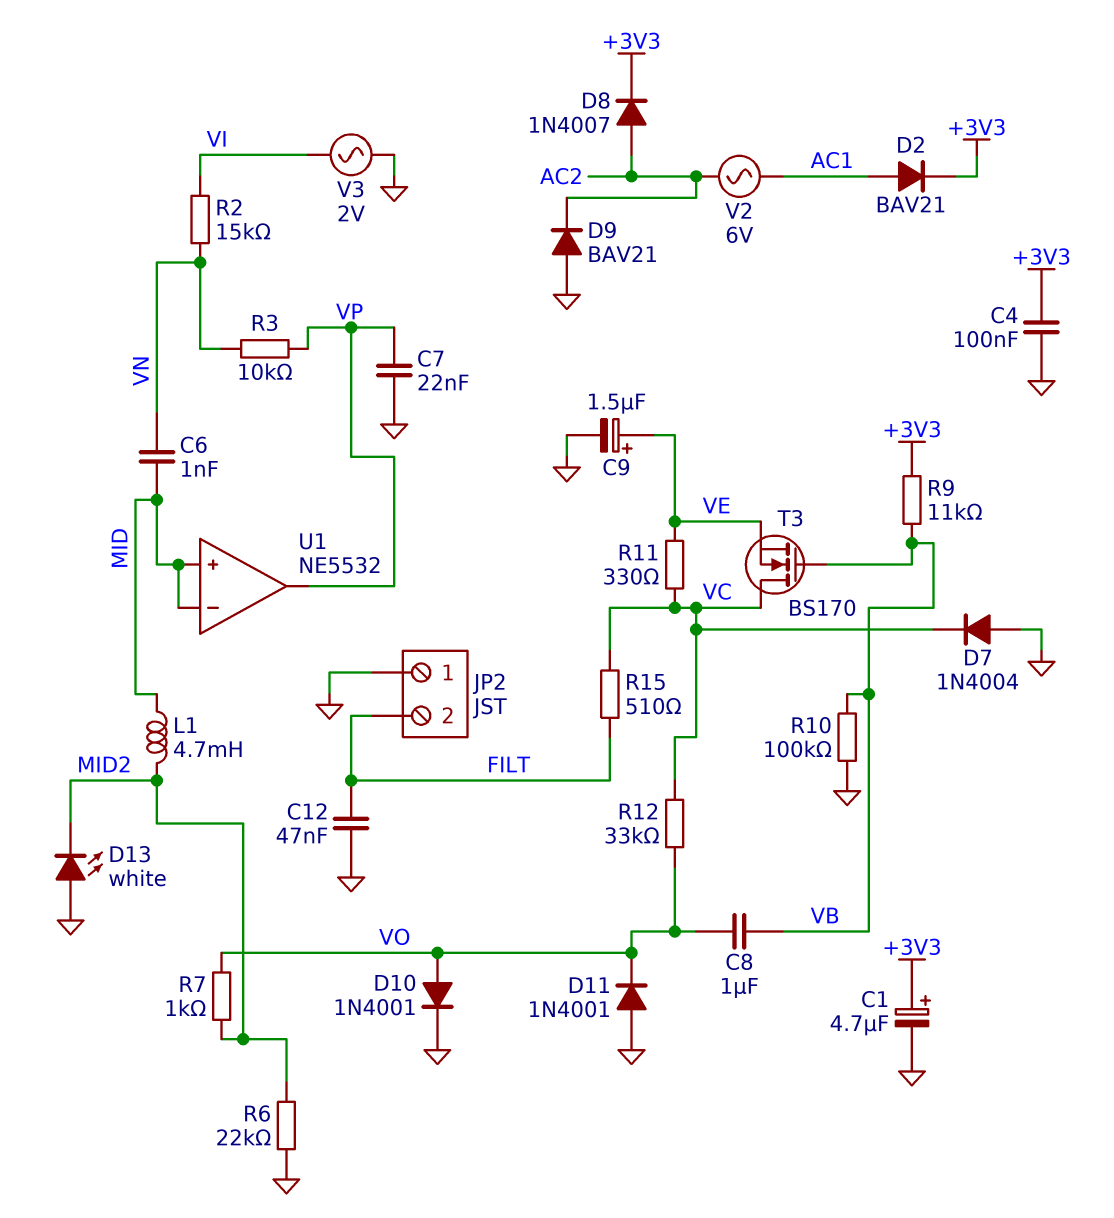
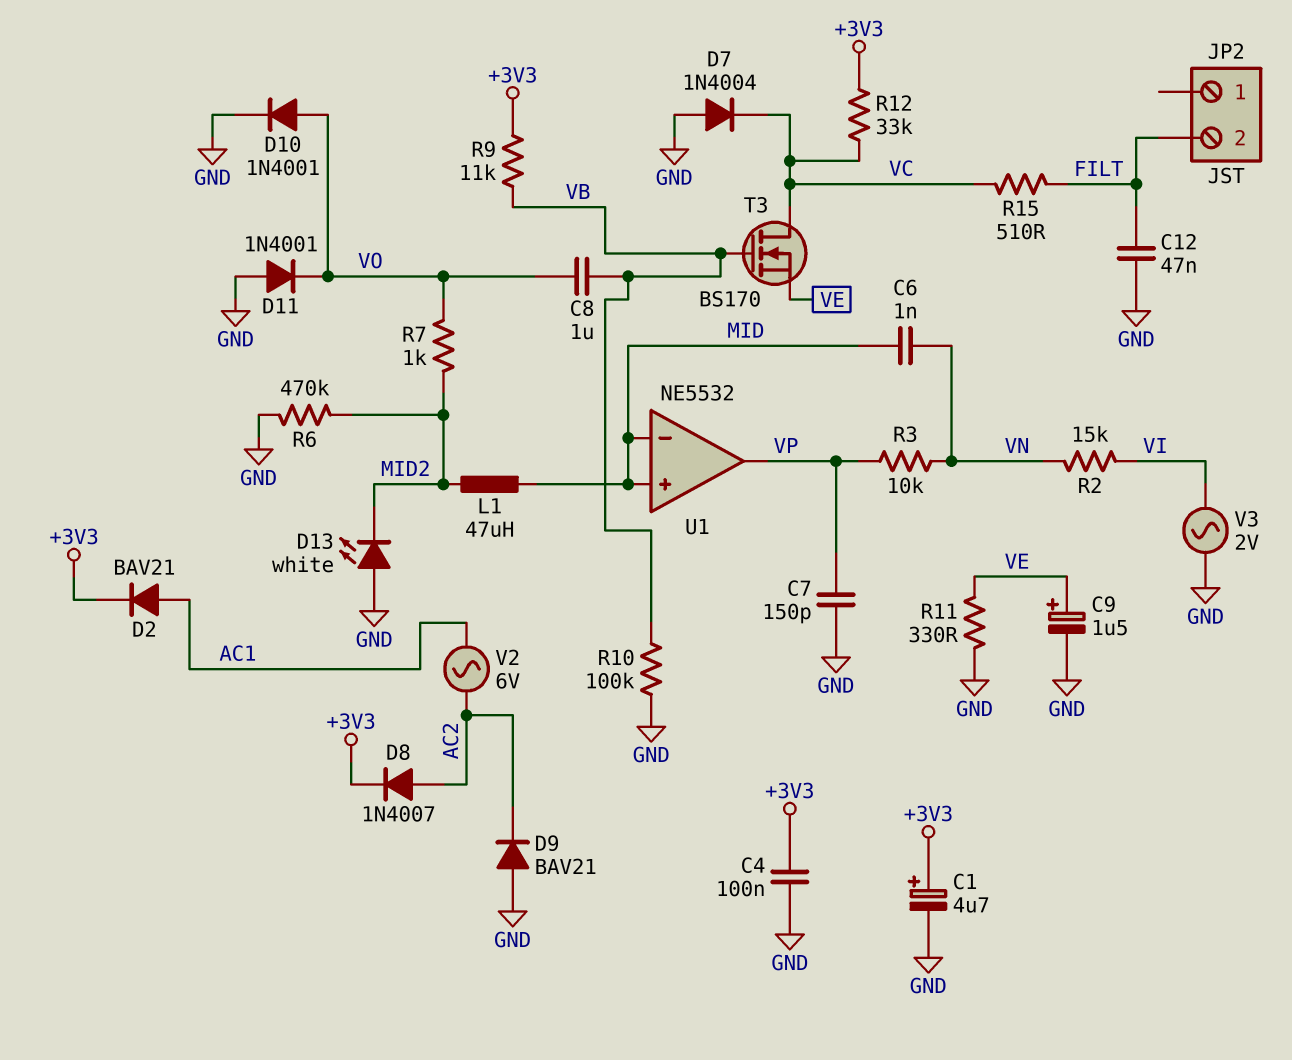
C7: 22nF (GND, VP) -> 150pF (GND, VP)
JP2 pin 1: GND -> none
L1: 4.7mH (MID, MID2) -> 47uH (MID, MID2)
R6: 22k (GND, MID2) -> 470k (GND, MID2)
R11: 330 (VC, VE) -> 330 (GND, VE)
R12: 33k (VC, VO) -> 33k (+3V3, VC)

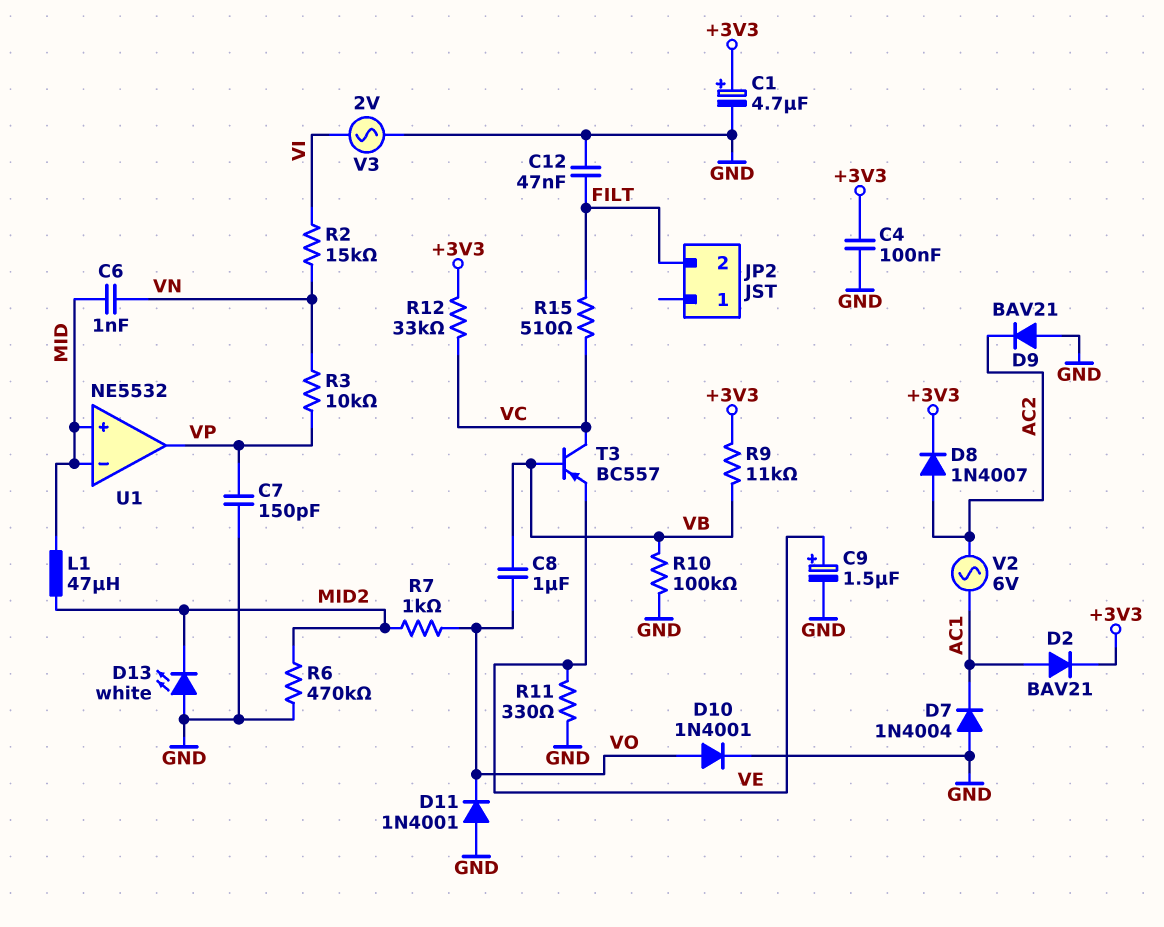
D7: diode 1N4004 (A GND, K VC) -> diode 1N4004 (A GND, K AC1)
T3: NMOS BS170 (G VB, D VC, S VE) -> PNP BC557 (B VB, C VC, E VE)

